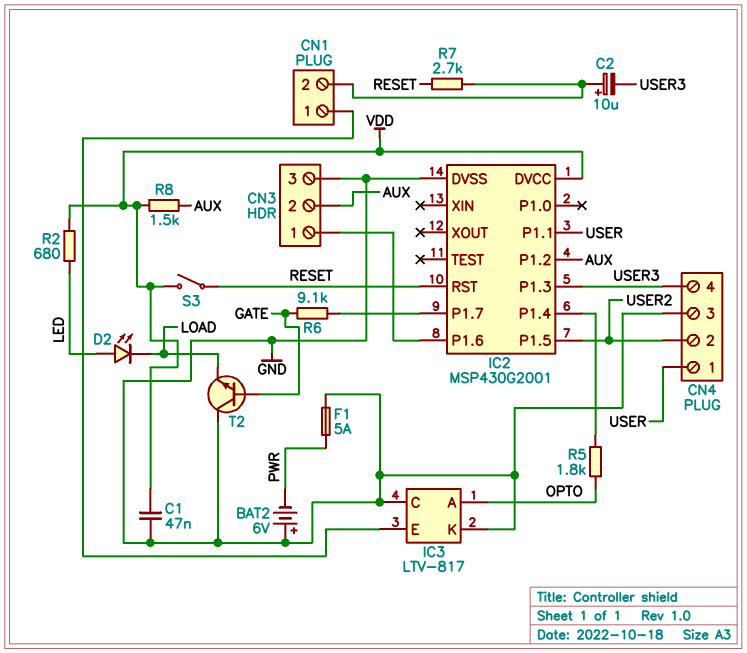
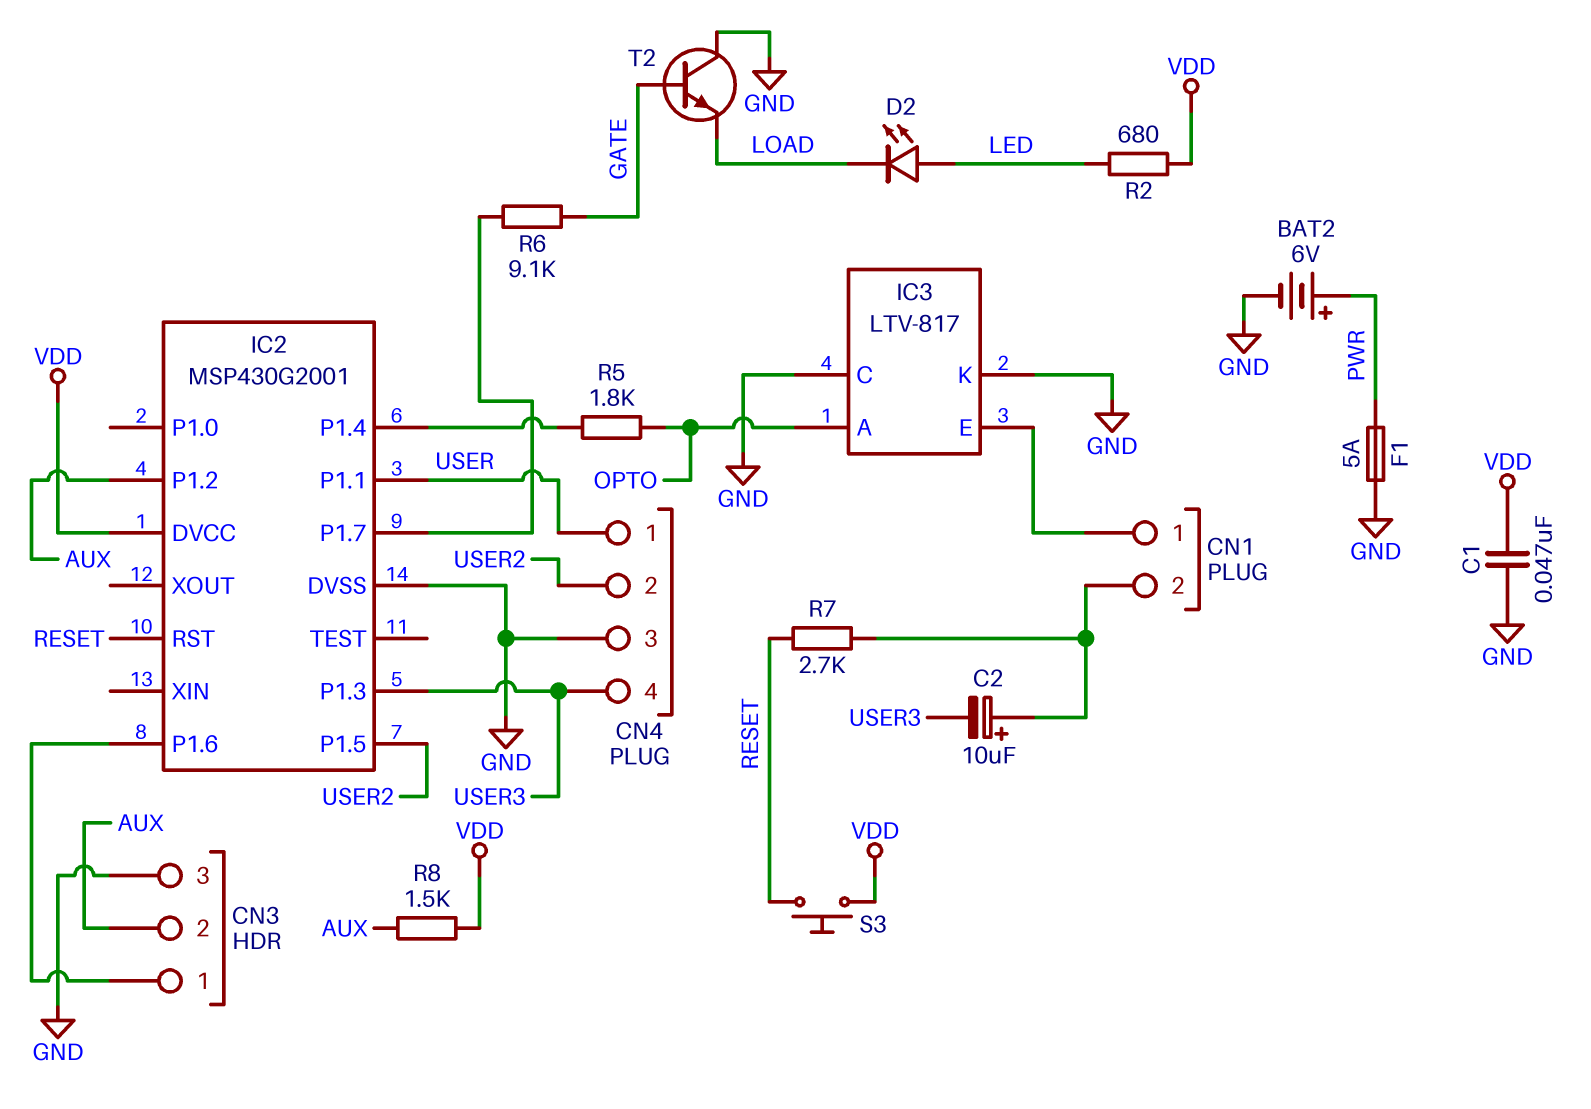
BAT2: 6V (plus GND, minus PWR) -> 6V (plus PWR, minus GND)
S3: switch (RESET, VDD) -> button (RESET, VDD)

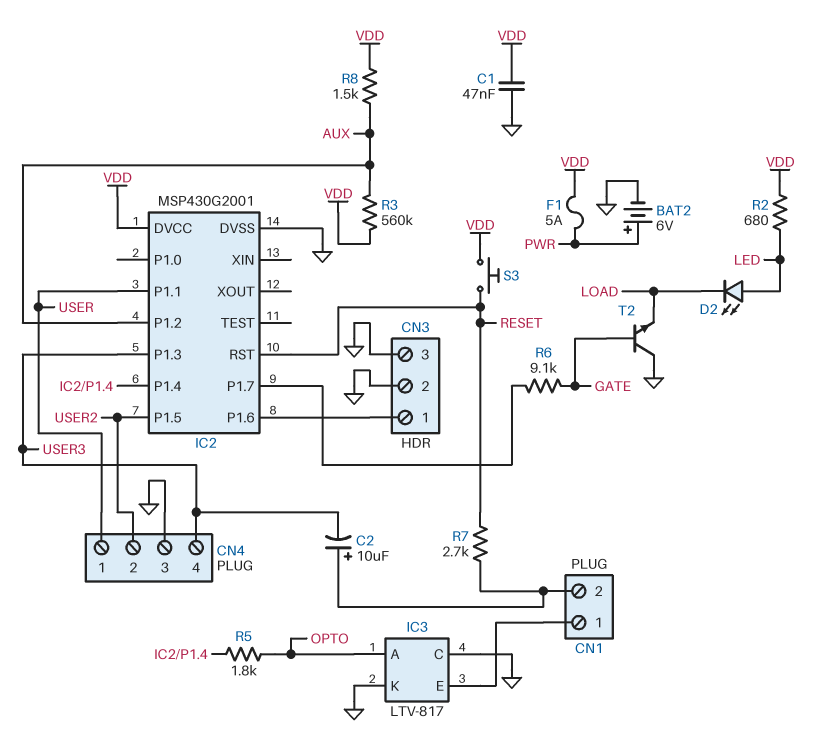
CN3 pin 2: AUX -> GND
F1: 5A (GND, PWR) -> 5A (PWR, VDD)
R3: none -> 560k (AUX, VDD)

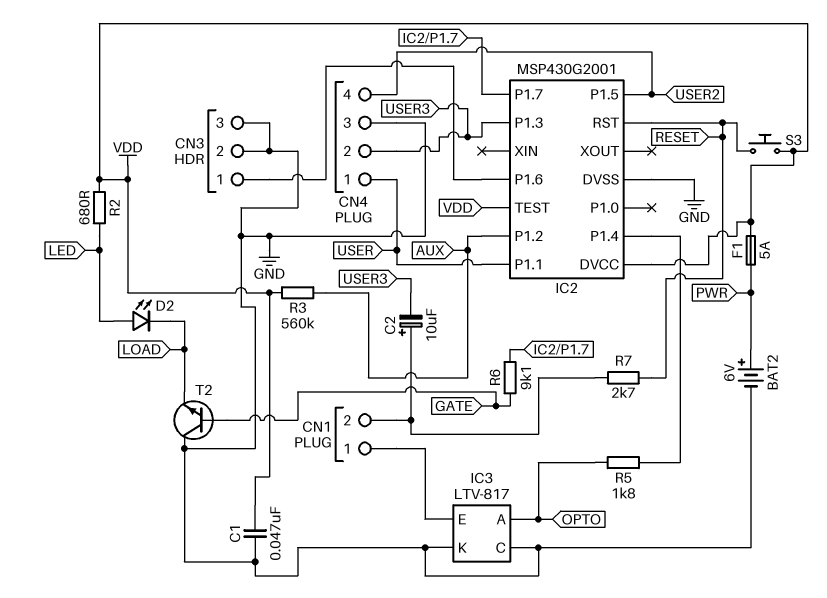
CN4 pin 2: USER2 -> USER3
CN4 pin 4: USER3 -> USER2
IC2 pin TEST: none -> VDD
R8: 1.5k (AUX, VDD) -> none

